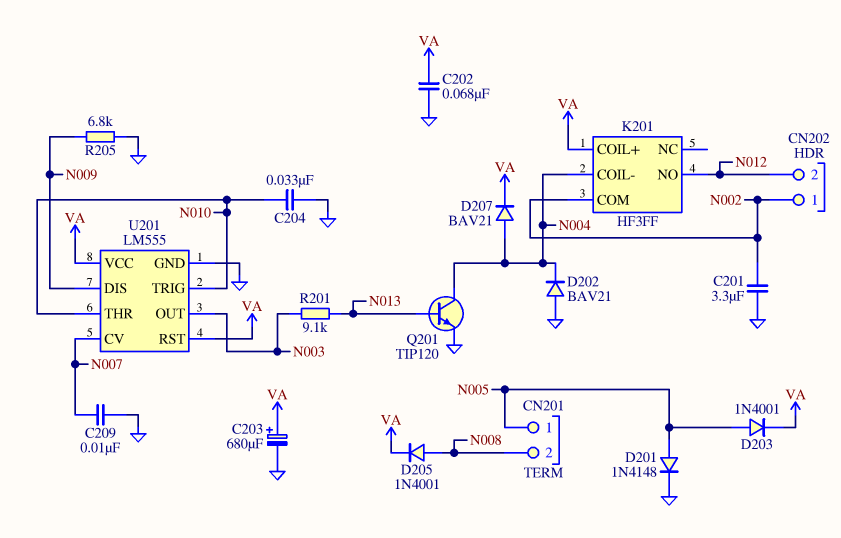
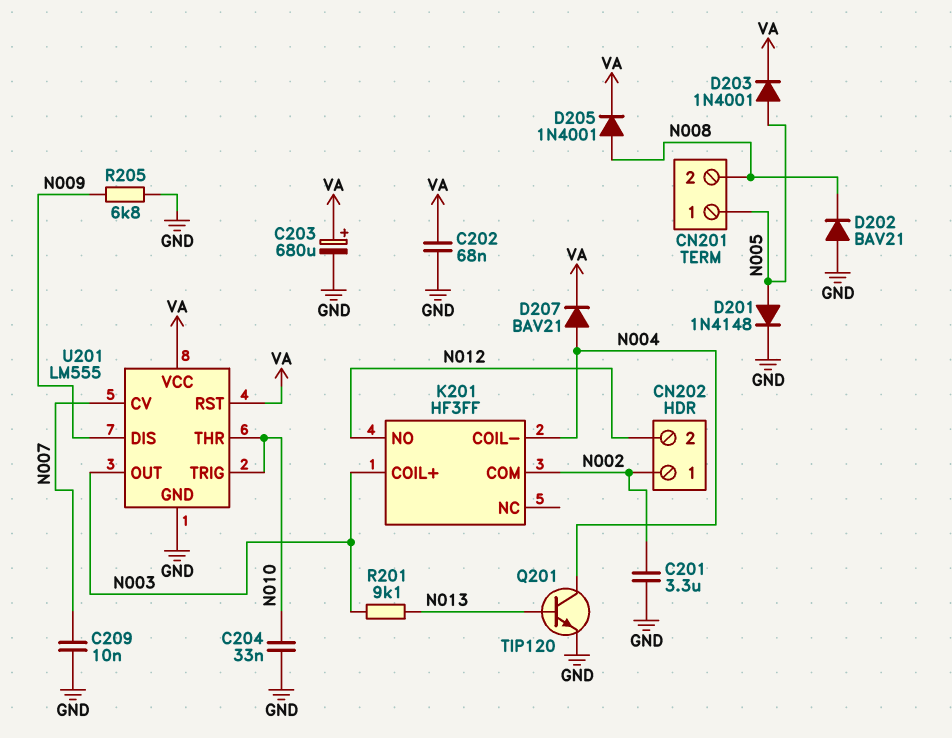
D202: diode BAV21 (A GND, K N004) -> diode BAV21 (A GND, K N008)
K201 pin COIL+: VA -> N003

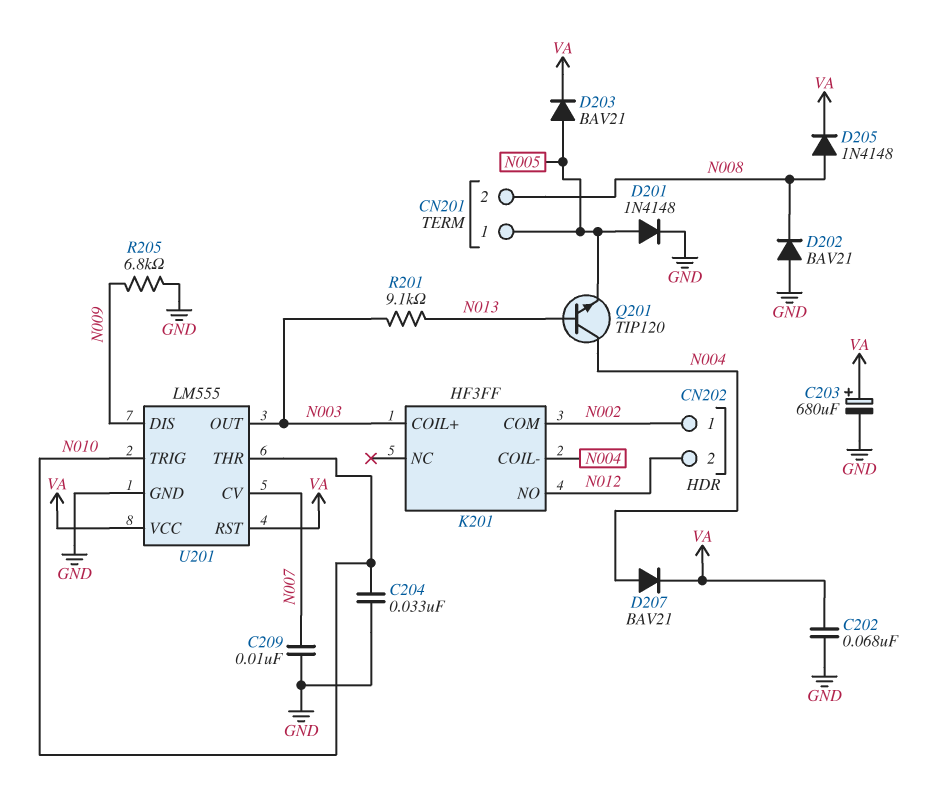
C201: 3.3uF (GND, N002) -> none
D203: diode 1N4001 (A N005, K VA) -> diode BAV21 (A N005, K VA)
D205: diode 1N4001 (A N008, K VA) -> diode 1N4148 (A N008, K VA)
Q201: NPN TIP120 (B N013, C N004, E GND) -> NPN TIP120 (B N013, C N004, E N005)

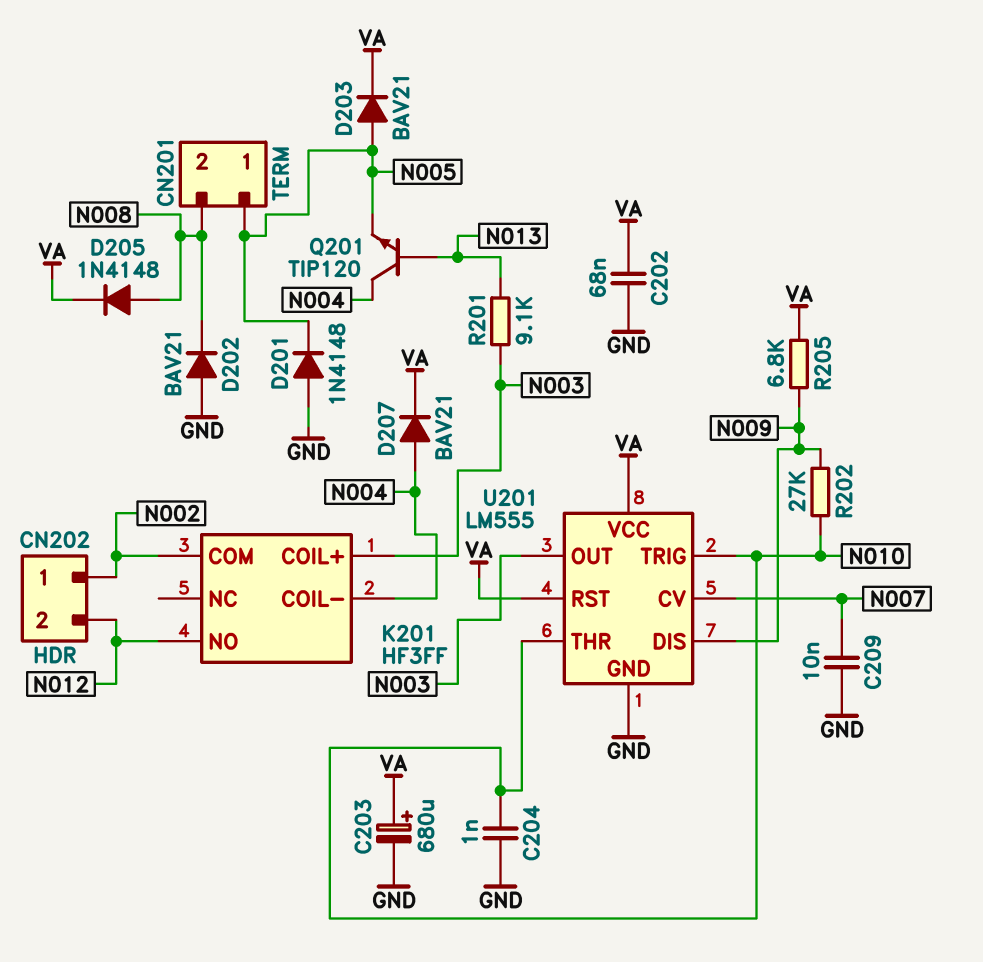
C204: 33nF (GND, N010) -> 1nF (GND, N010)
D201: diode 1N4148 (A N005, K GND) -> diode 1N4148 (A GND, K N005)
R202: none -> 27k (N009, N010)
R205: 6.8k (GND, N009) -> 6.8k (N009, VA)

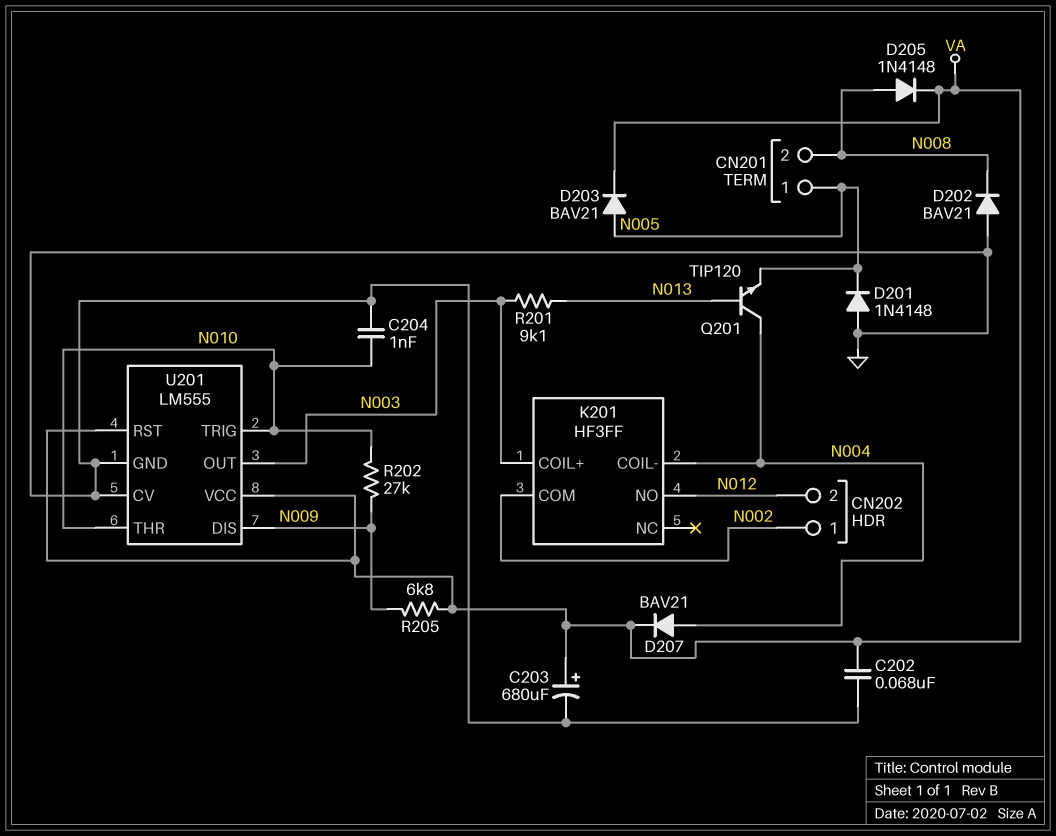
C209: 10nF (GND, N007) -> none
U201 pin CV: N007 -> GND

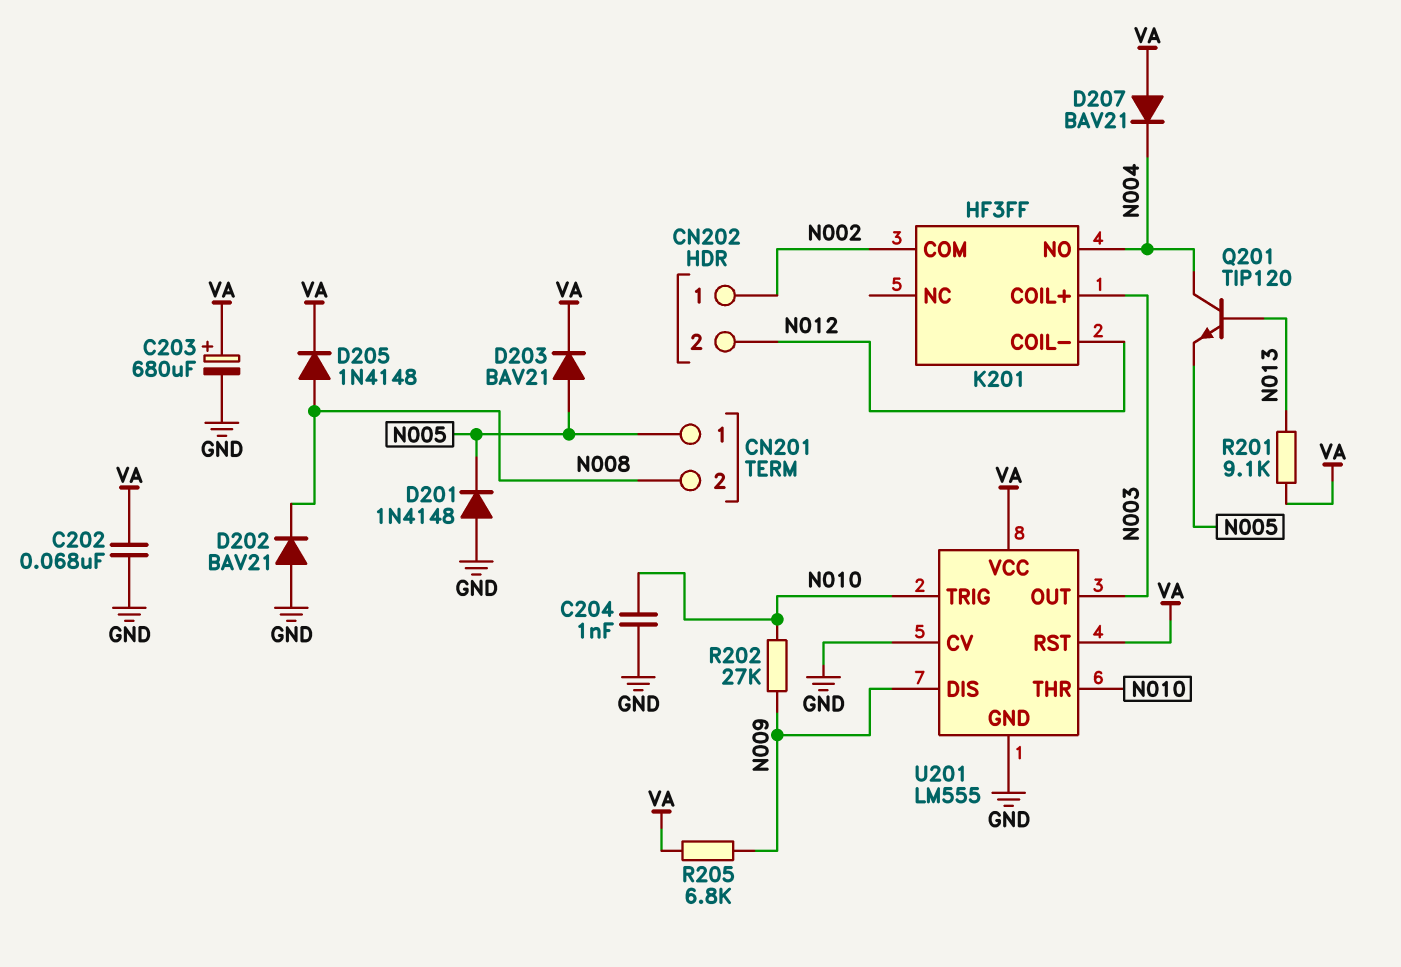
D207: diode BAV21 (A N004, K VA) -> diode BAV21 (A VA, K N004)
K201 pin COIL-: N004 -> N012
K201 pin NO: N012 -> N004
R201: 9.1k (N003, N013) -> 9.1k (N013, VA)

